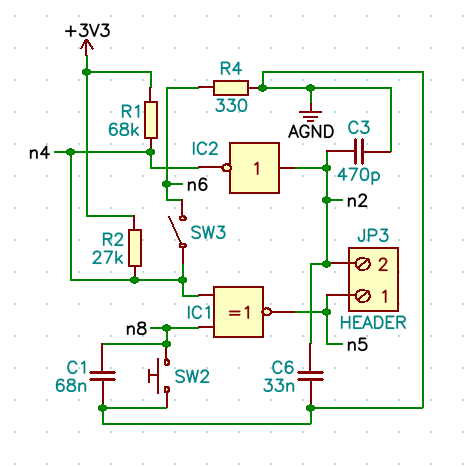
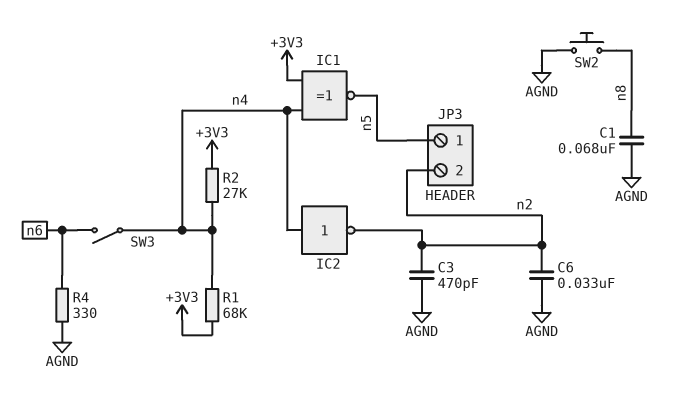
IC1: XNOR (in n4, in n8, out n5) -> XNOR (in +3V3, in n4, out n5)
IC2: NOT (in n2, out n4) -> NOT (in n4, out n2)

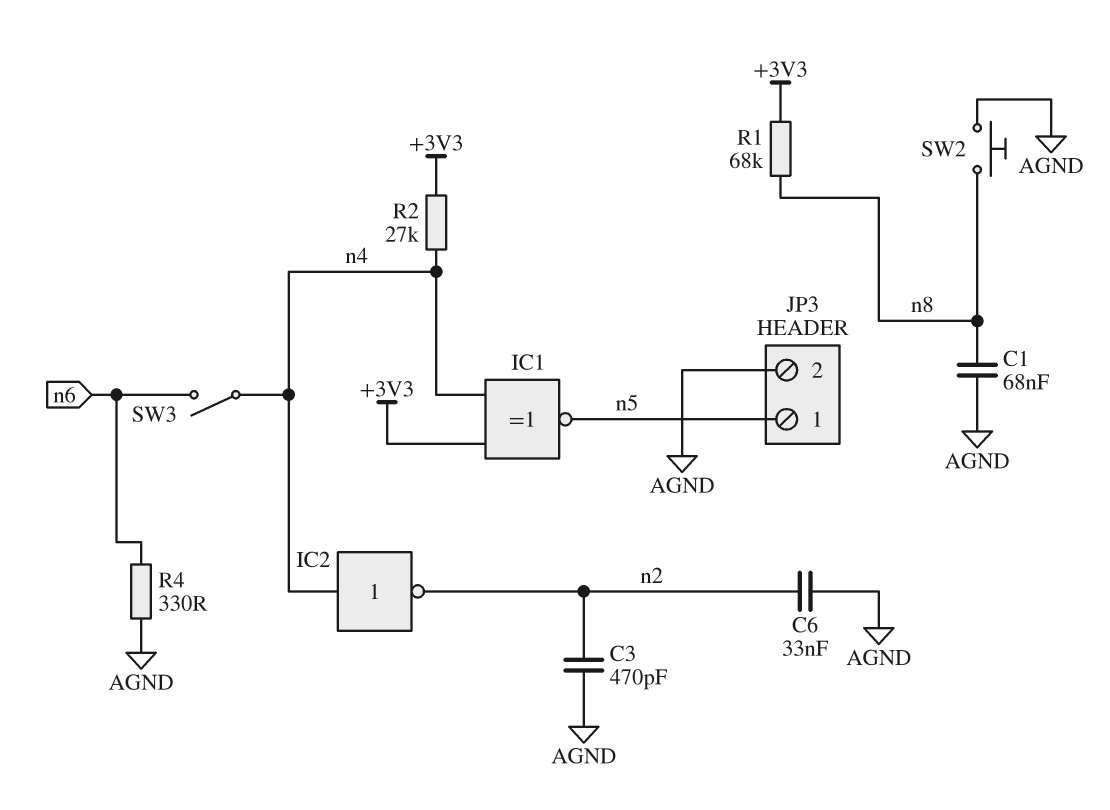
JP3 pin 2: n2 -> AGND
R1: 68k (+3V3, n4) -> 68k (+3V3, n8)

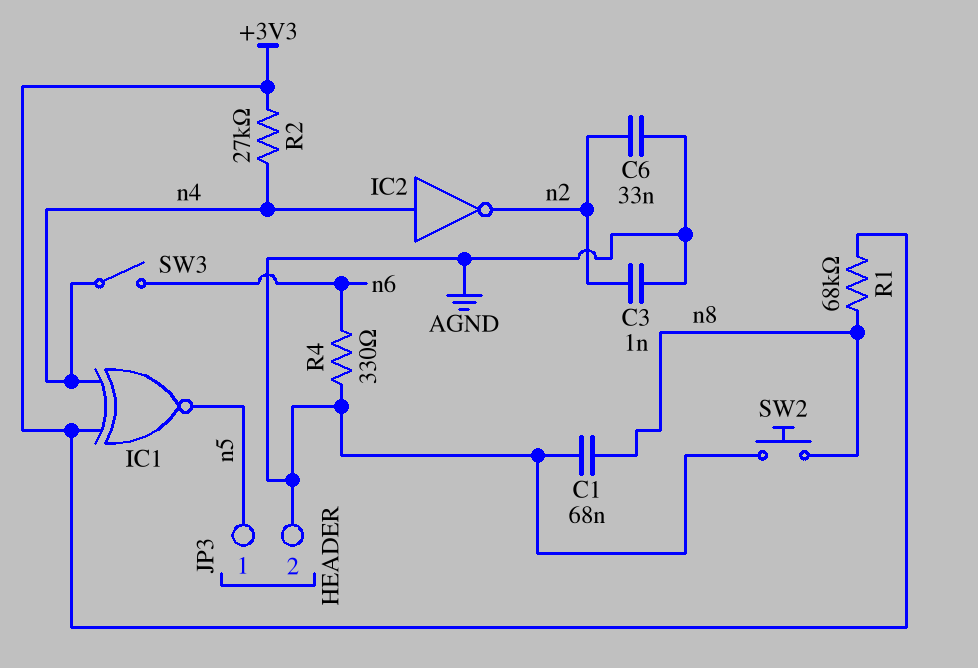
C3: 470pF (AGND, n2) -> 1nF (AGND, n2)

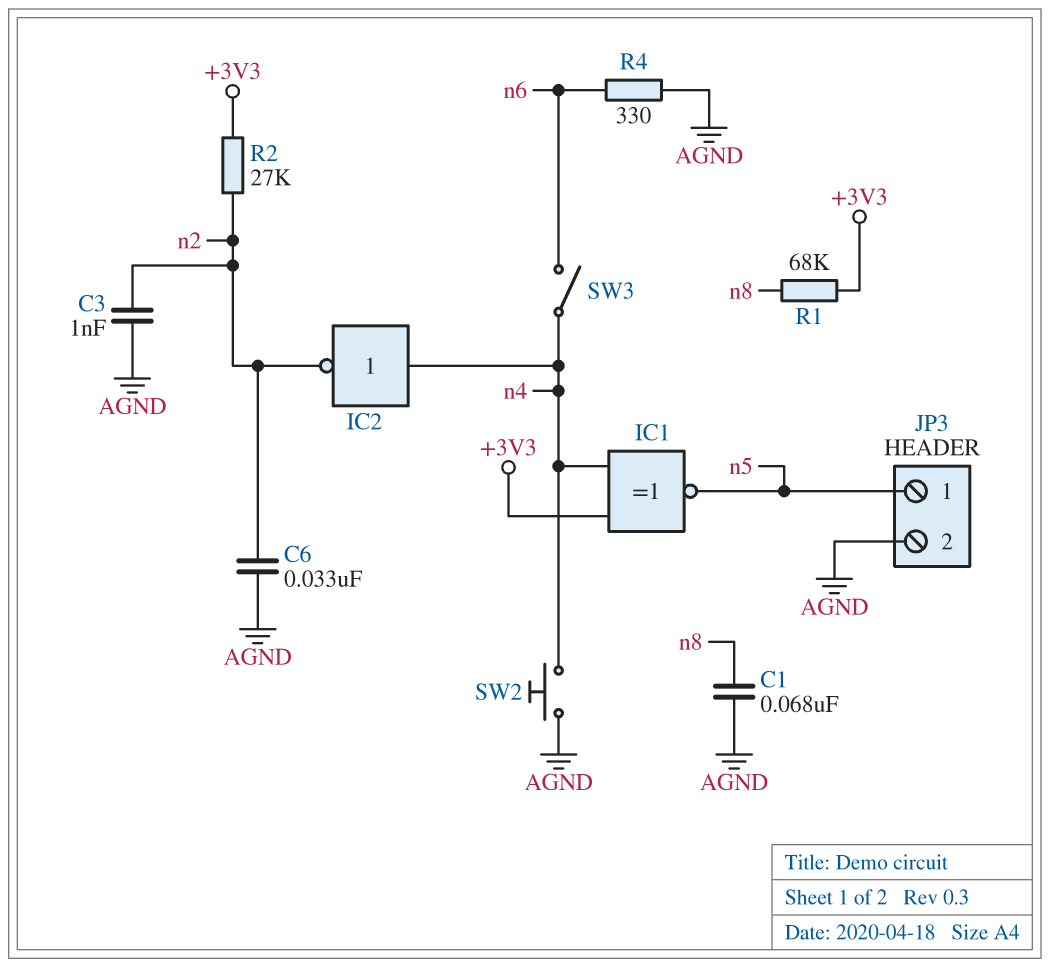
R2: 27k (+3V3, n4) -> 27k (+3V3, n2)
SW2: button (AGND, n8) -> button (AGND, n4)

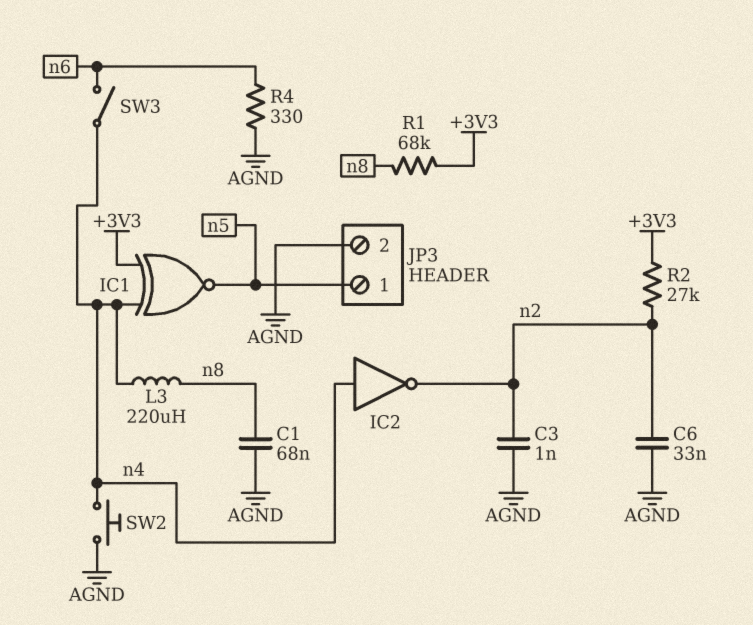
L3: none -> 220uH (n4, n8)

